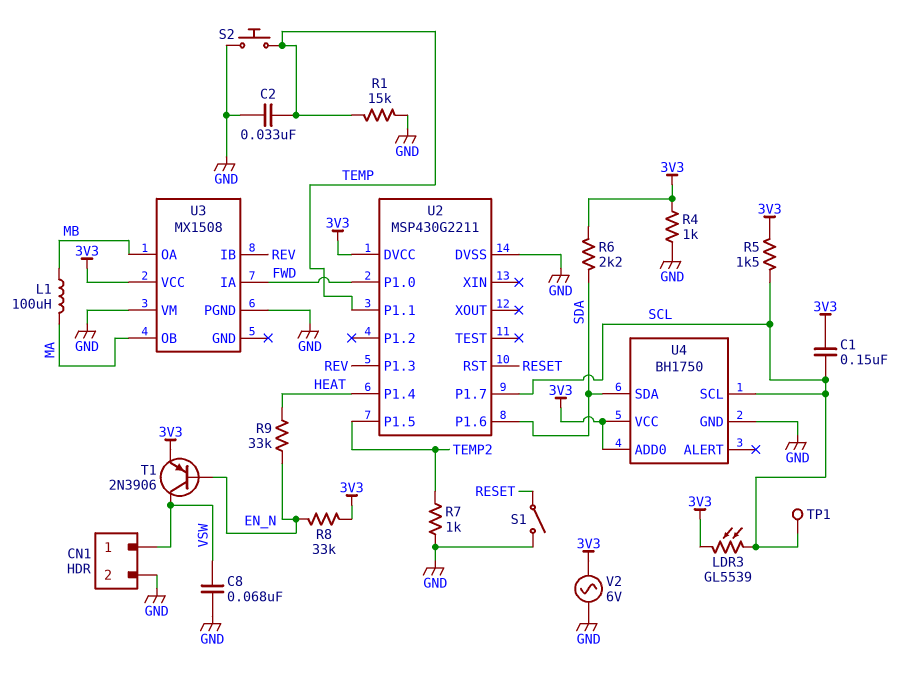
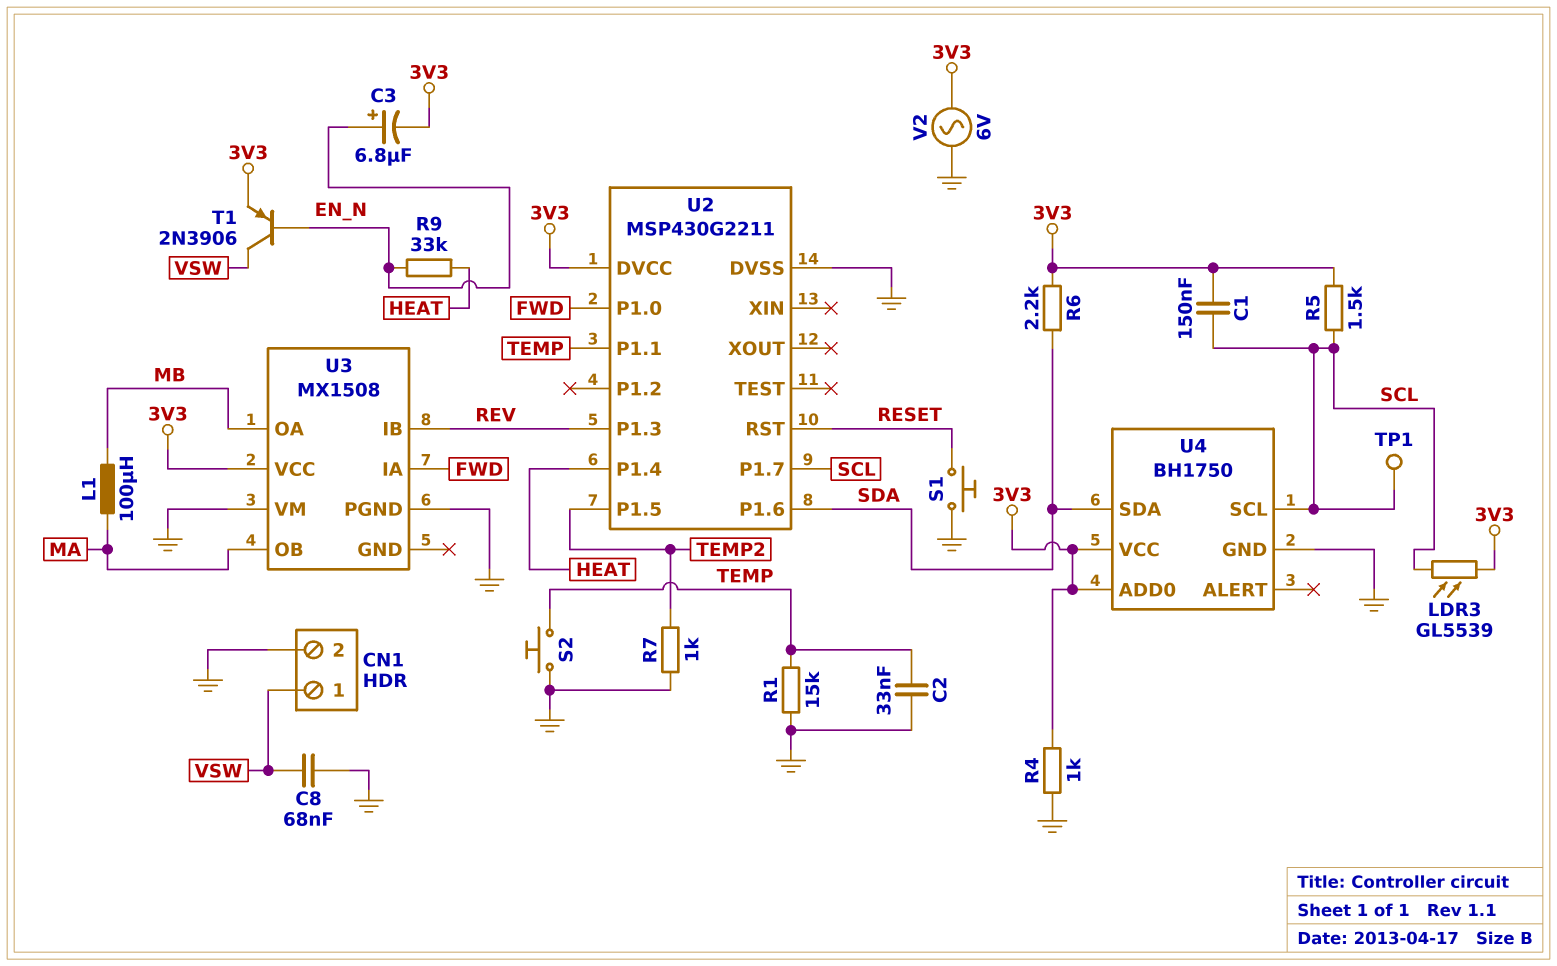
C3: none -> 6.8uF (plus EN_N, minus 3V3)
R8: 33k (3V3, EN_N) -> none
S1: switch (GND, RESET) -> button (GND, RESET)

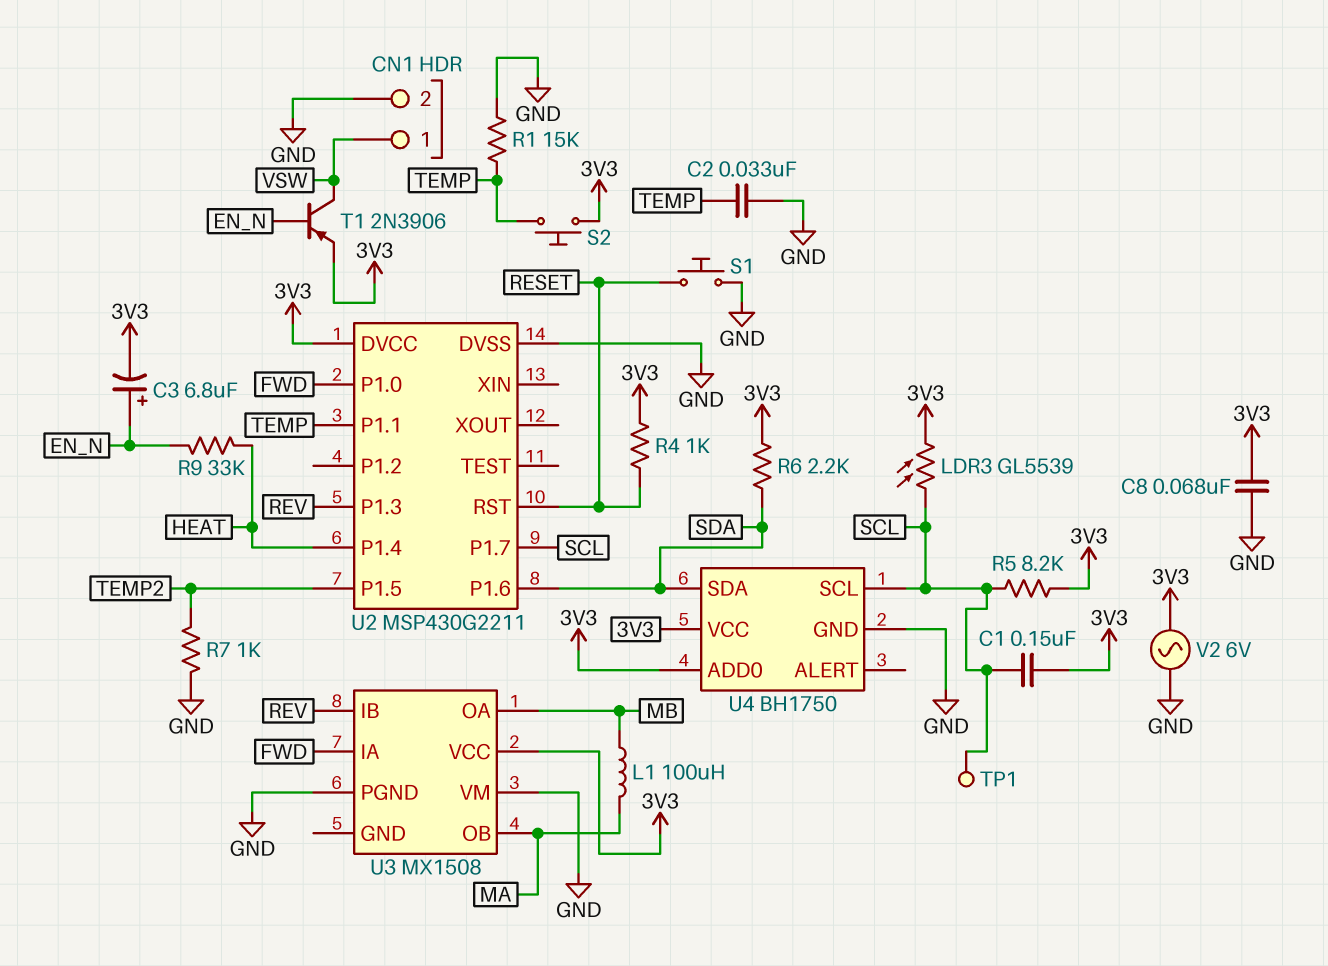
C8: 68nF (GND, VSW) -> 68nF (3V3, GND)
R4: 1k (3V3, GND) -> 1k (3V3, RESET)
R5: 1.5k (3V3, SCL) -> 8.2k (3V3, SCL)
S2: button (GND, TEMP) -> button (3V3, TEMP)

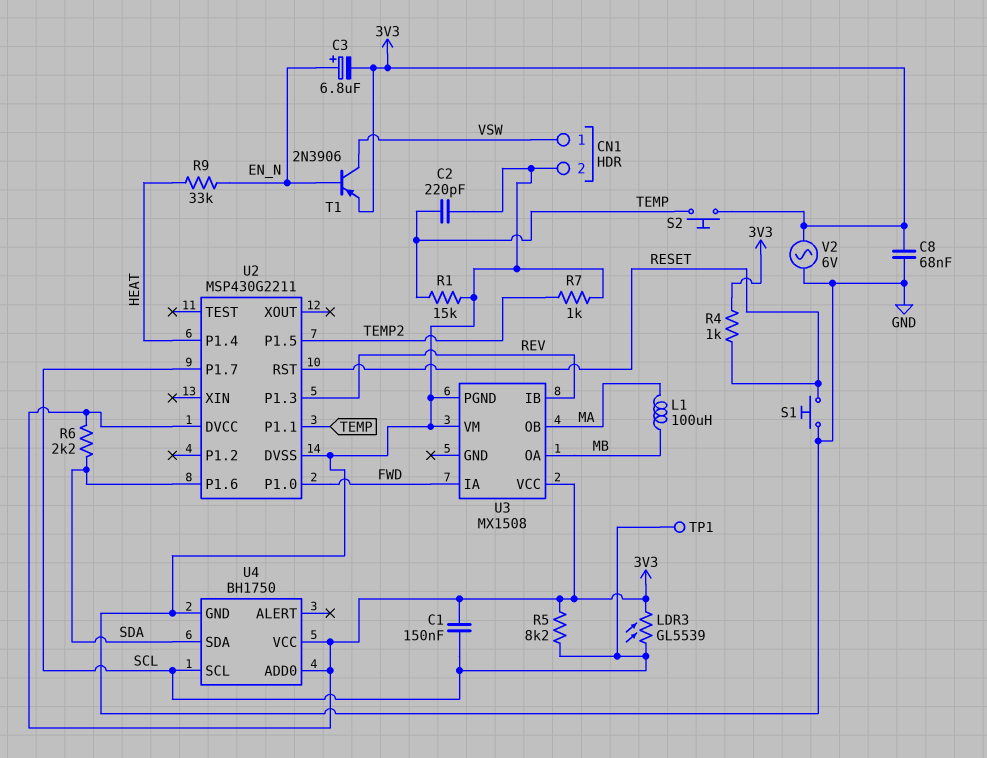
C2: 33nF (GND, TEMP) -> 220pF (GND, TEMP)

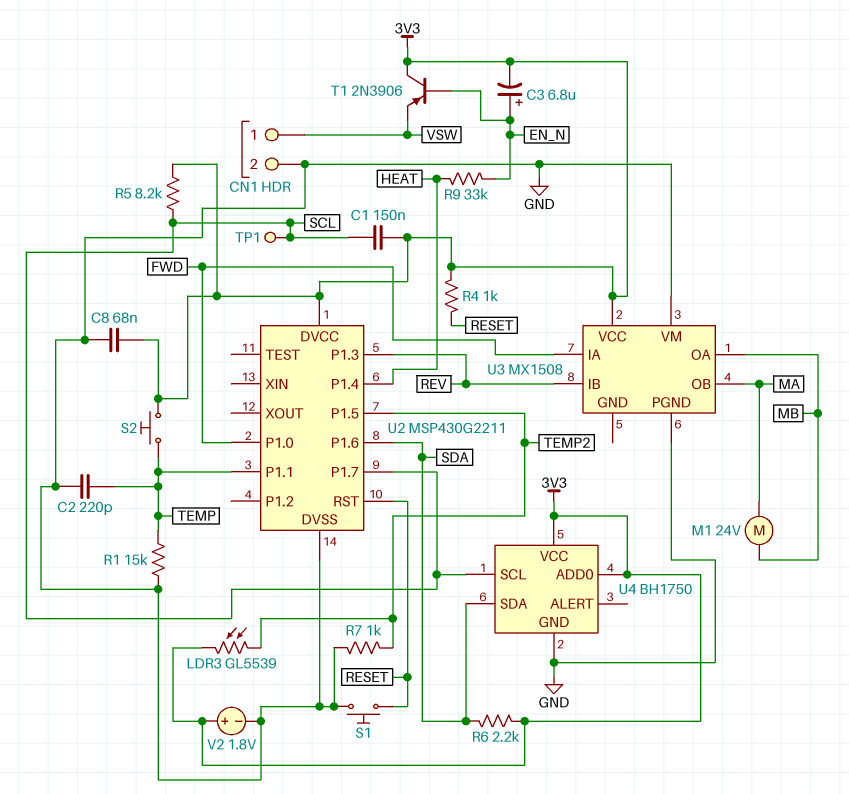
L1: 100uH (MA, MB) -> none
LDR3: GL5539 (3V3, SCL) -> GL5539 (3V3, TEMP2)
M1: none -> motor 24V (MA, MB)
T1: PNP 2N3906 (B EN_N, C VSW, E 3V3) -> PNP 2N3906 (B EN_N, C 3V3, E VSW)
V2: AC 6V (3V3, GND) -> 1.8V (plus 3V3, minus GND)

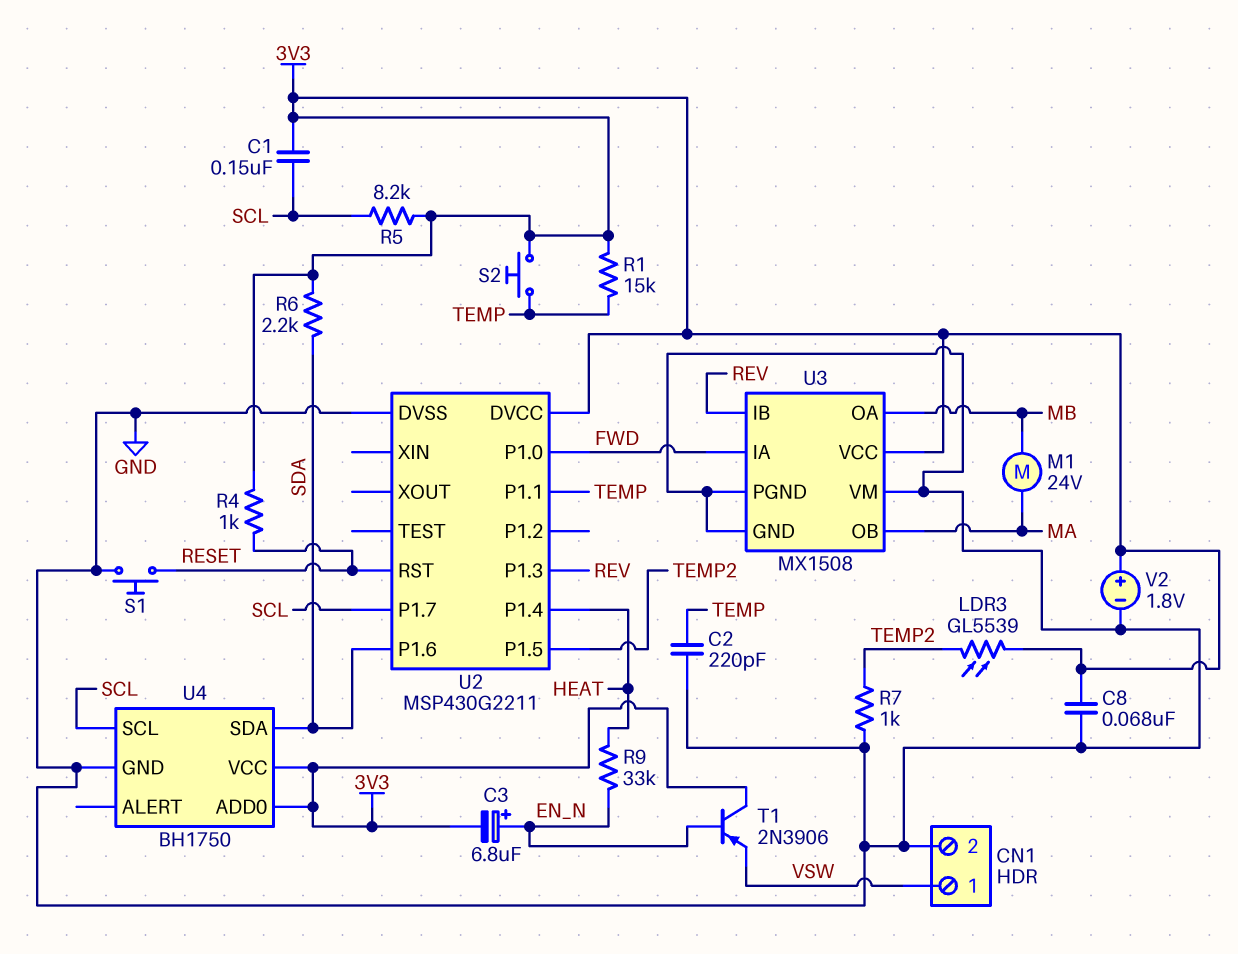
R1: 15k (GND, TEMP) -> 15k (3V3, TEMP)
TP1: test point (SCL) -> none
U3 pin GND: none -> GND

